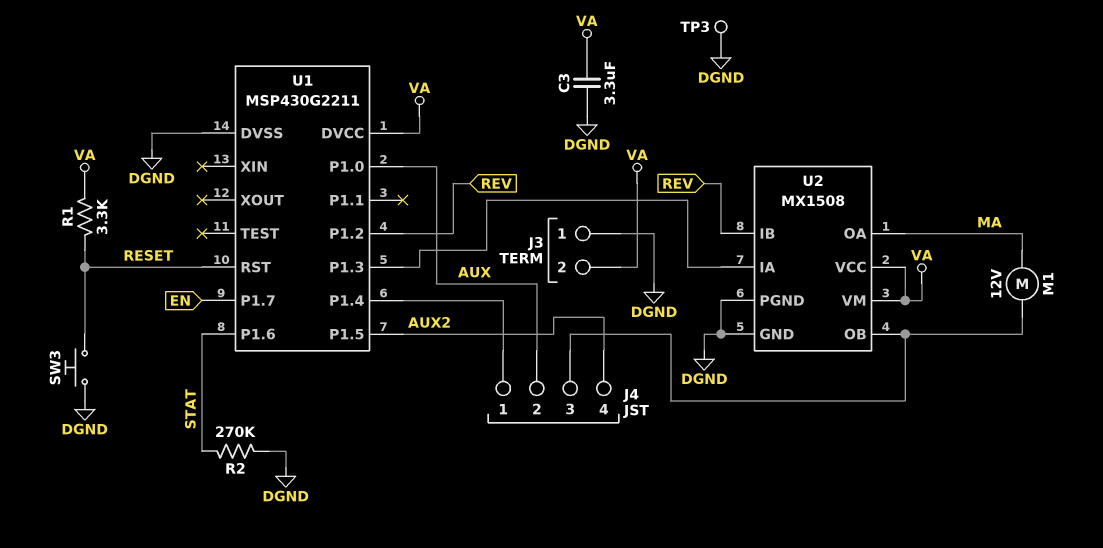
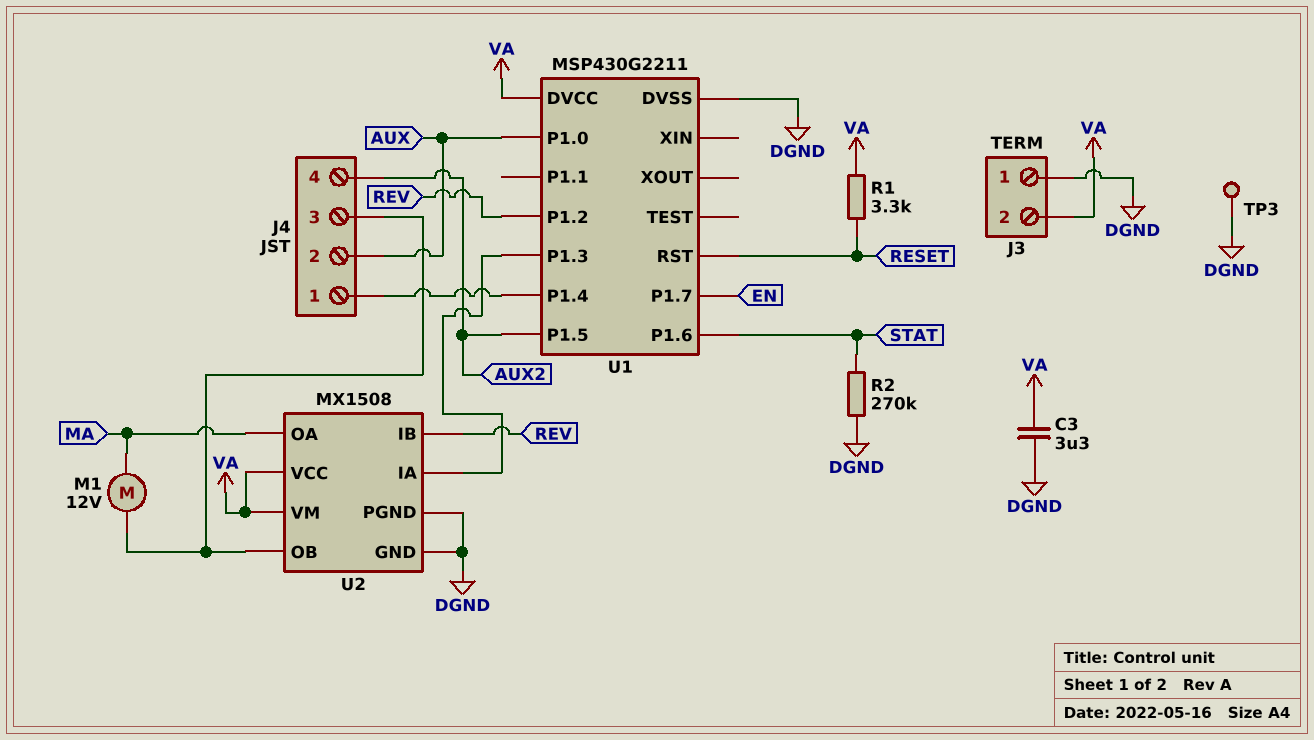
SW3: button (DGND, RESET) -> none

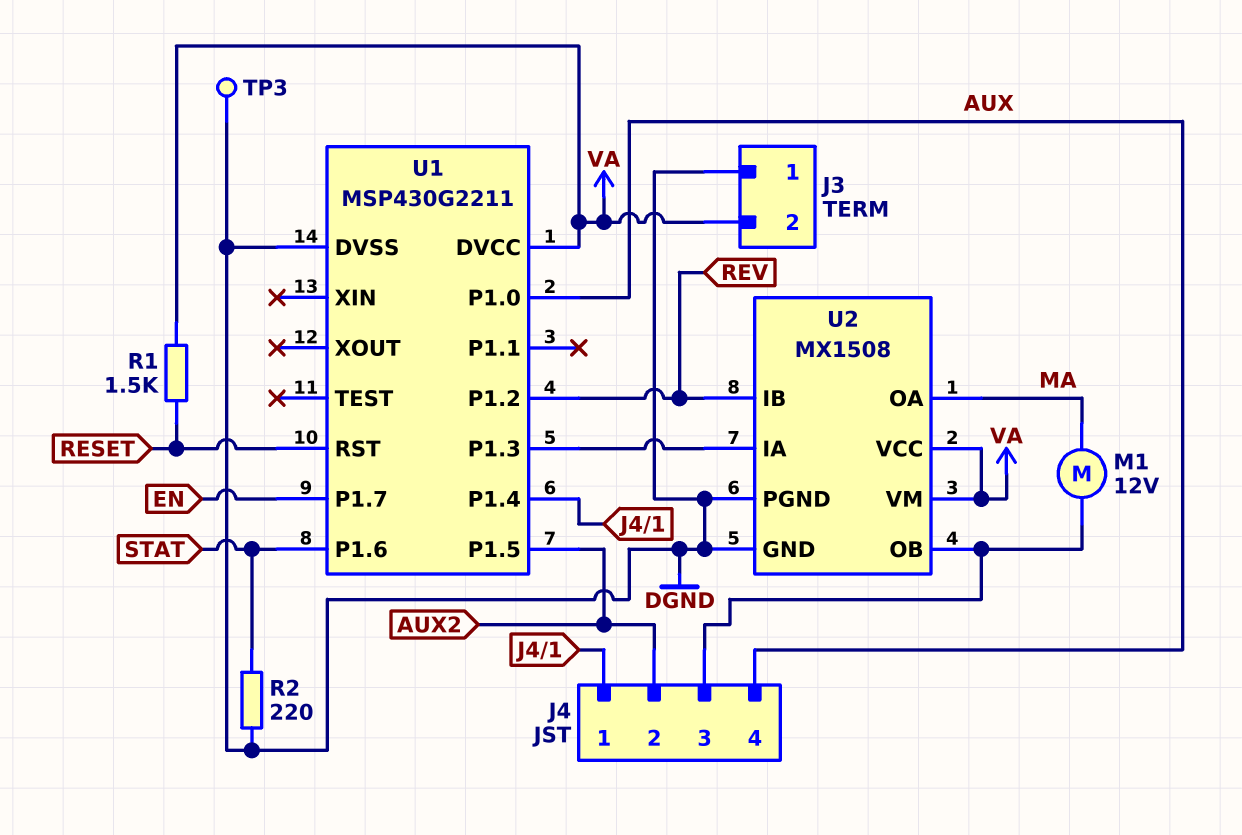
C3: 3.3uF (DGND, VA) -> none
J4 pin 2: AUX -> AUX2
J4 pin 4: AUX2 -> AUX
R1: 3.3k (RESET, VA) -> 1.5k (RESET, VA)
R2: 270k (DGND, STAT) -> 220 (DGND, STAT)

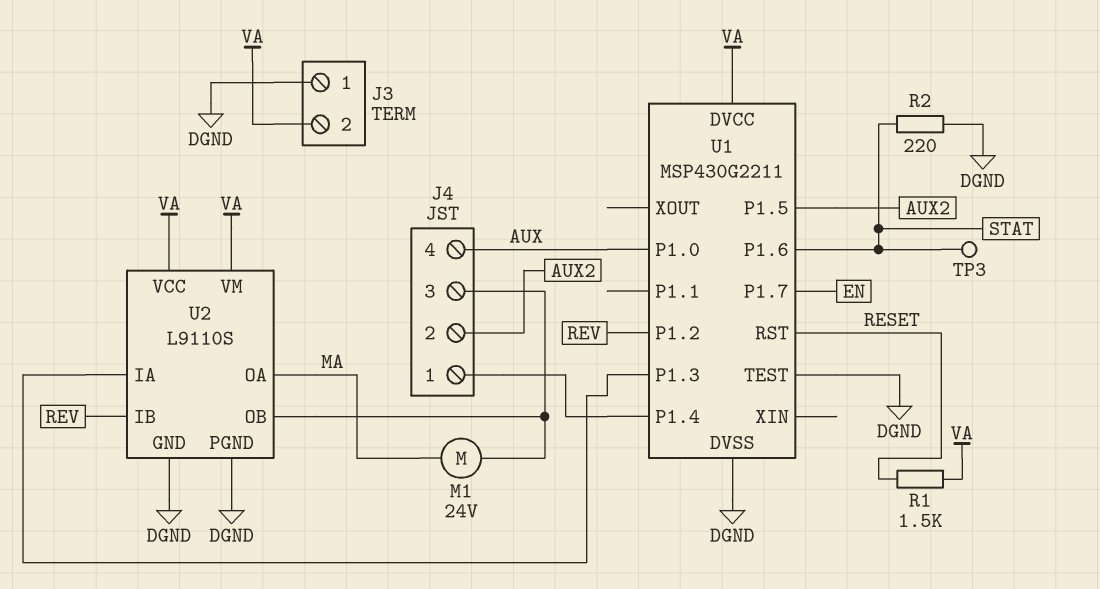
M1: motor 12V (J4/3, MA) -> motor 24V (J4/3, MA)
TP3: test point (DGND) -> test point (STAT)
U1 pin TEST: none -> DGND
U2: MX1508 -> L9110S

